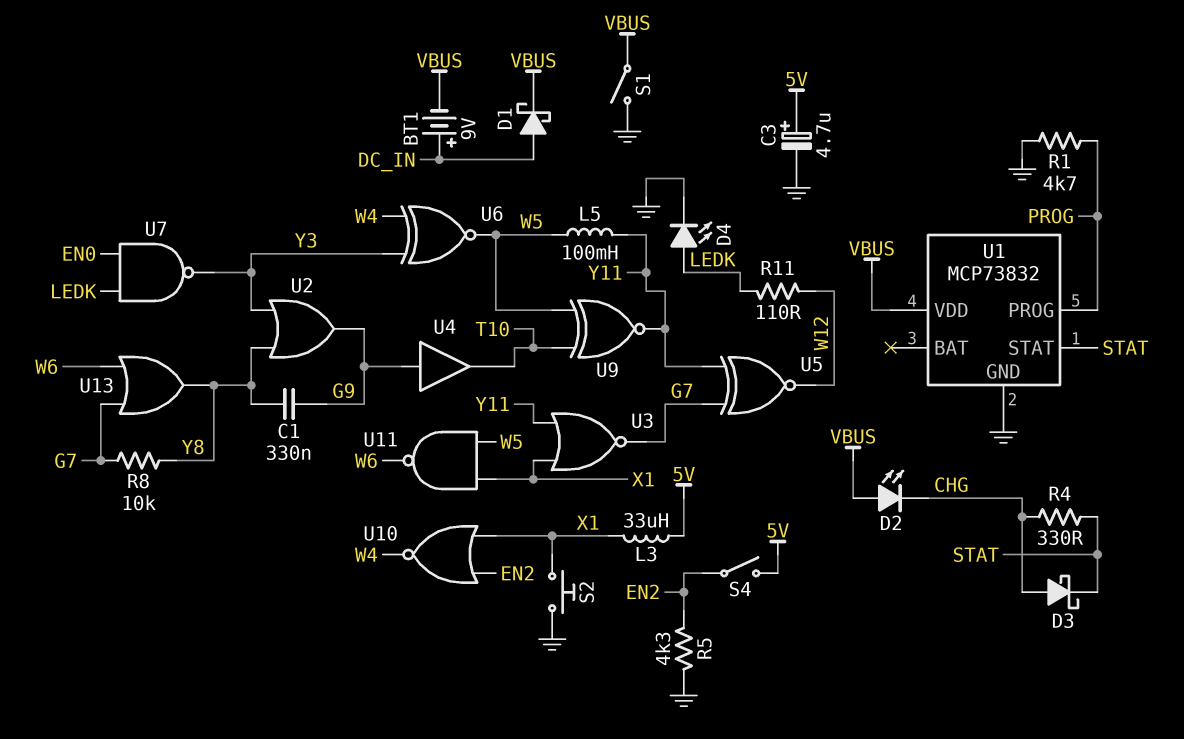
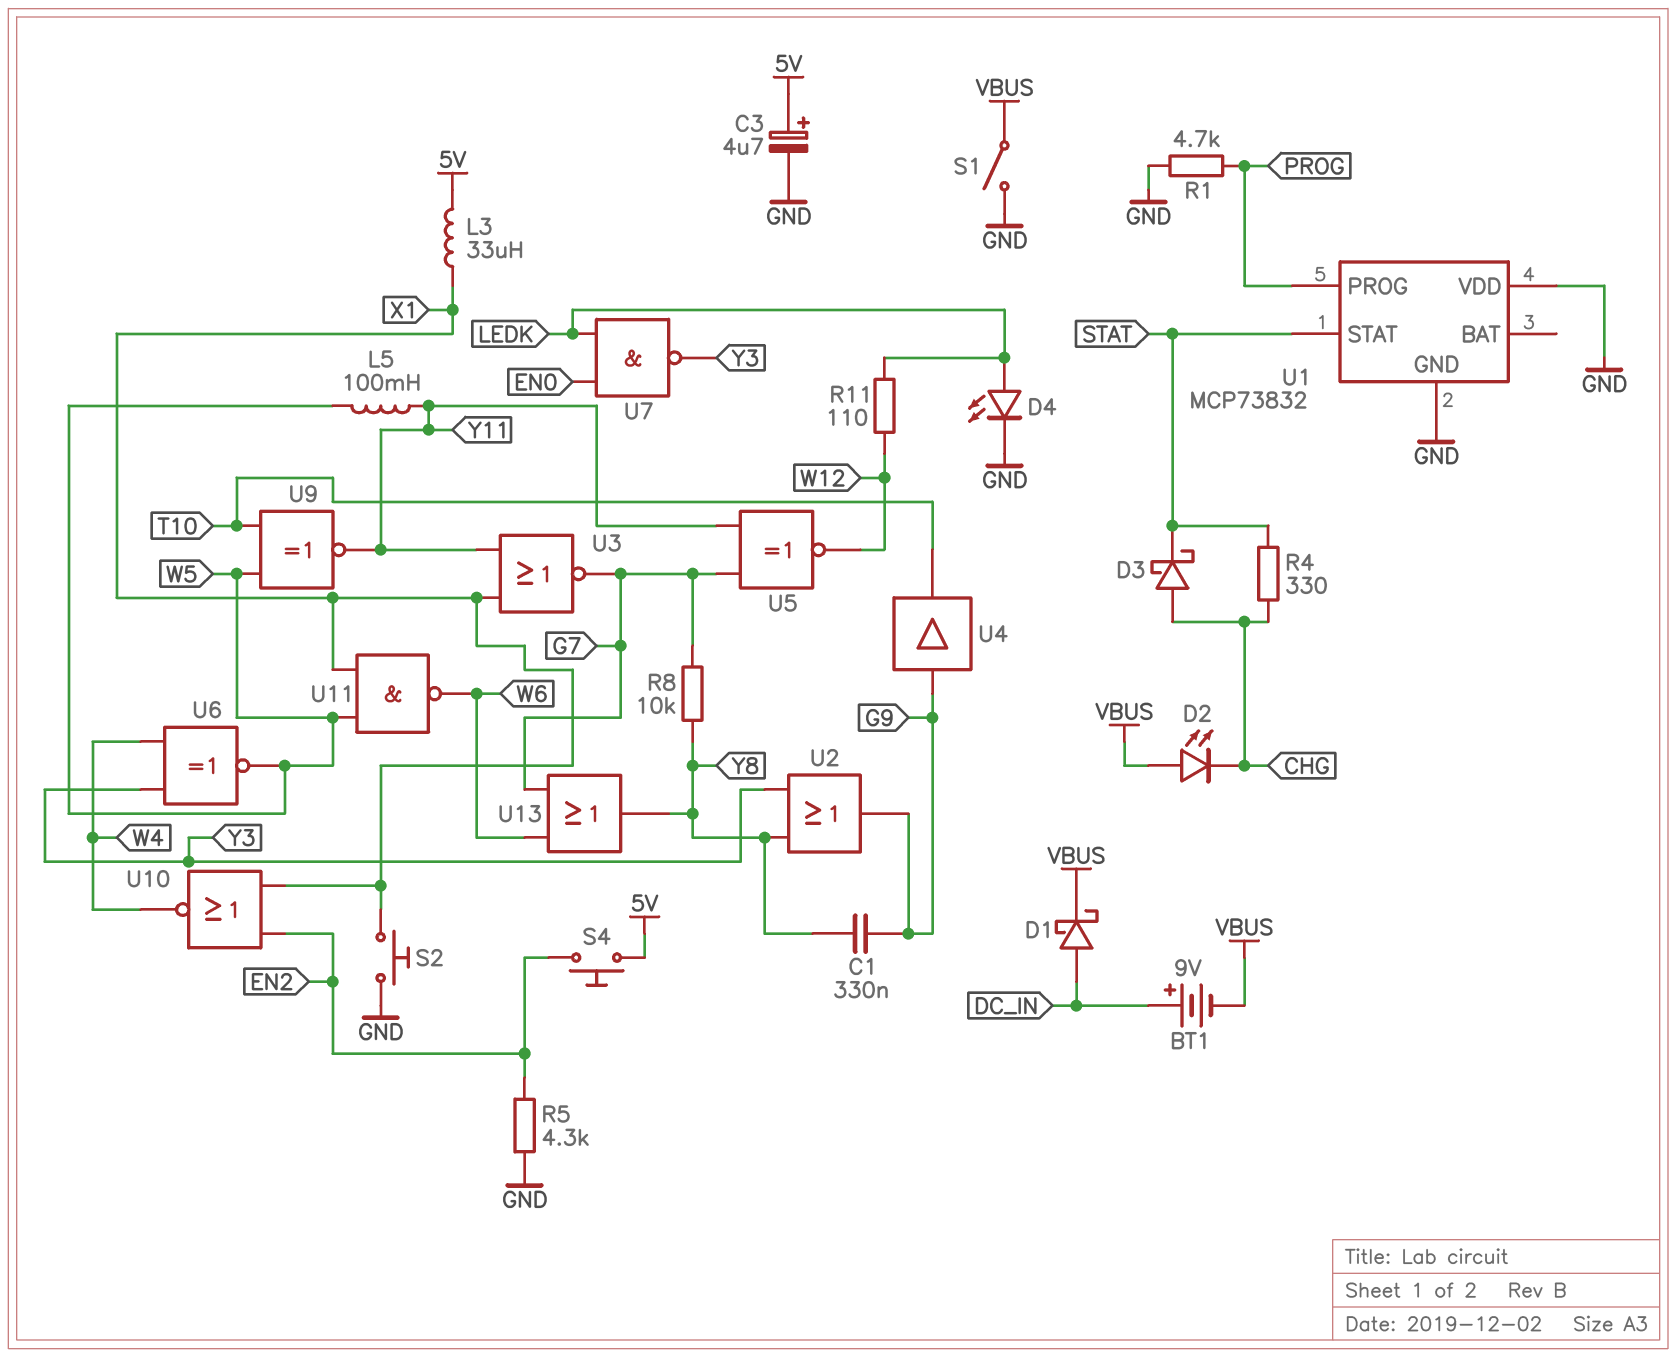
S4: switch (5V, EN2) -> button (5V, EN2)
U1 pin VDD: VBUS -> GND

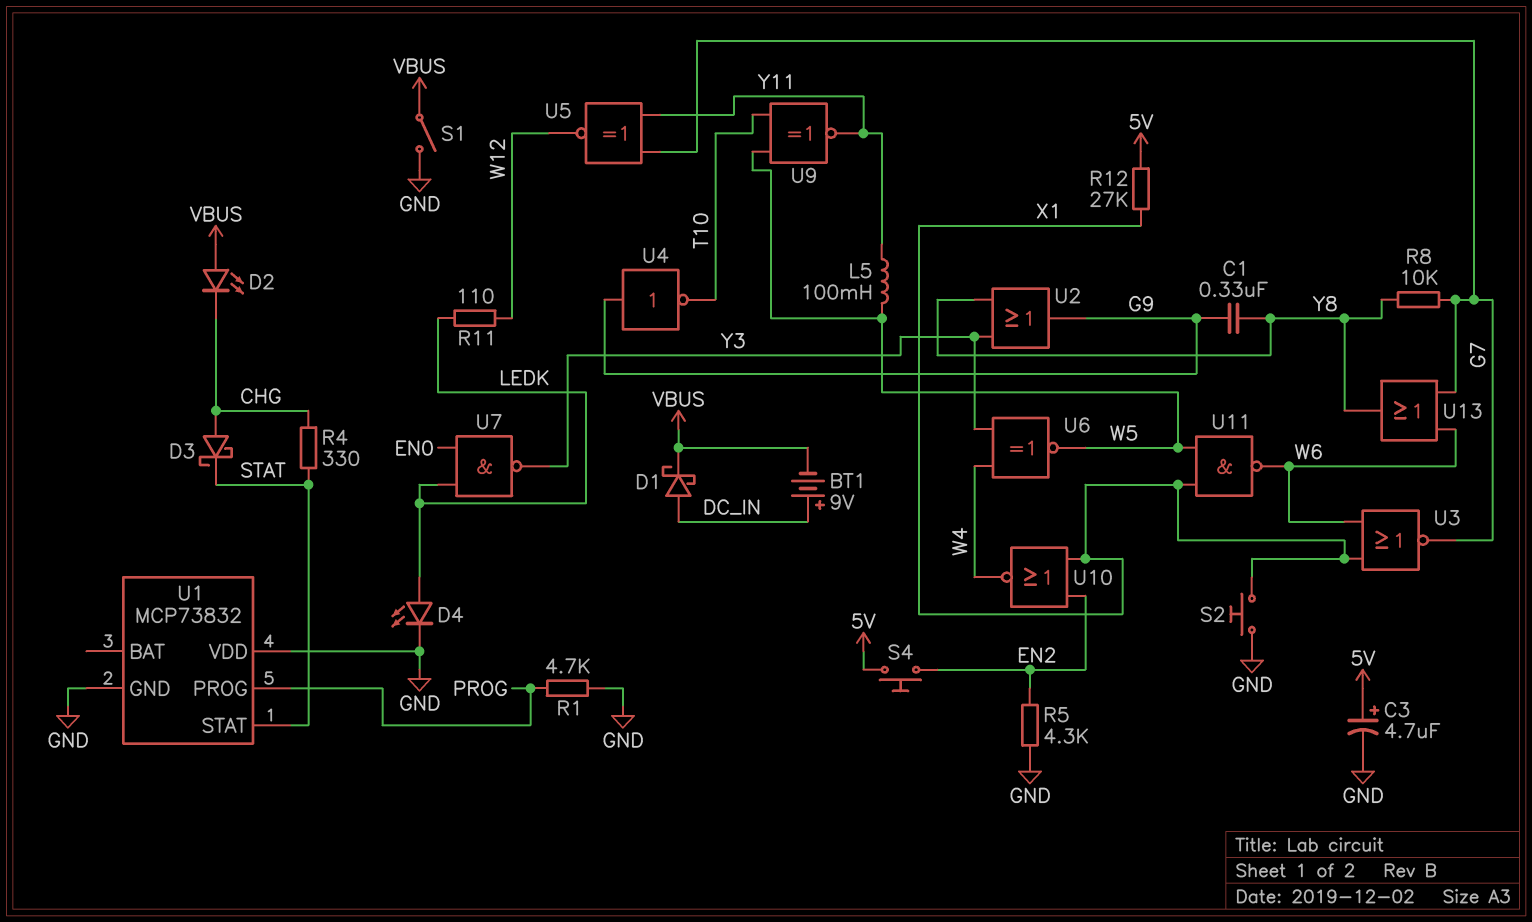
L3: 33uH (5V, X1) -> none
R12: none -> 27k (5V, X1)
U3: NOR (in X1, in Y11, out G7) -> NOR (in W6, in X1, out G7)
U4: buffer (in G9, out T10) -> NOT (in G9, out T10)

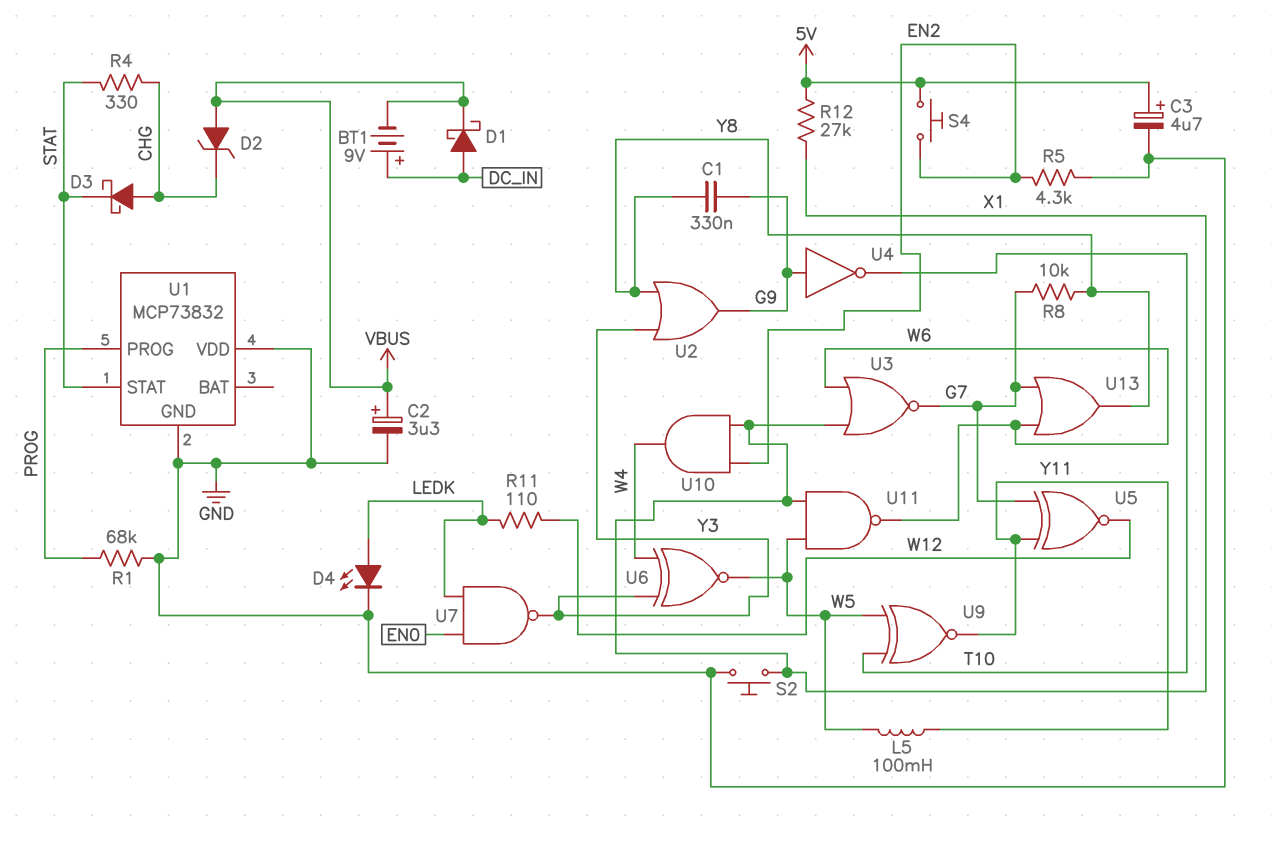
C2: none -> 3.3uF (plus VBUS, minus GND)
D2: LED (A VBUS, K CHG) -> zener (A VBUS, K CHG)
R1: 4.7k (GND, PROG) -> 68k (GND, PROG)
S1: switch (GND, VBUS) -> none
U10: NOR (in EN2, in X1, out W4) -> AND (in EN2, in X1, out W4)

